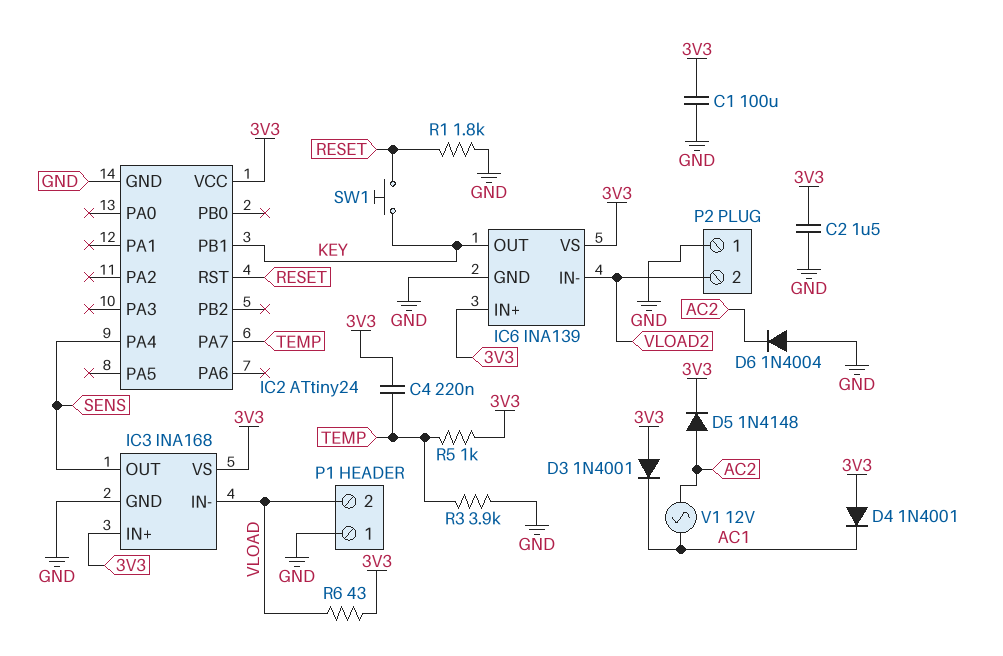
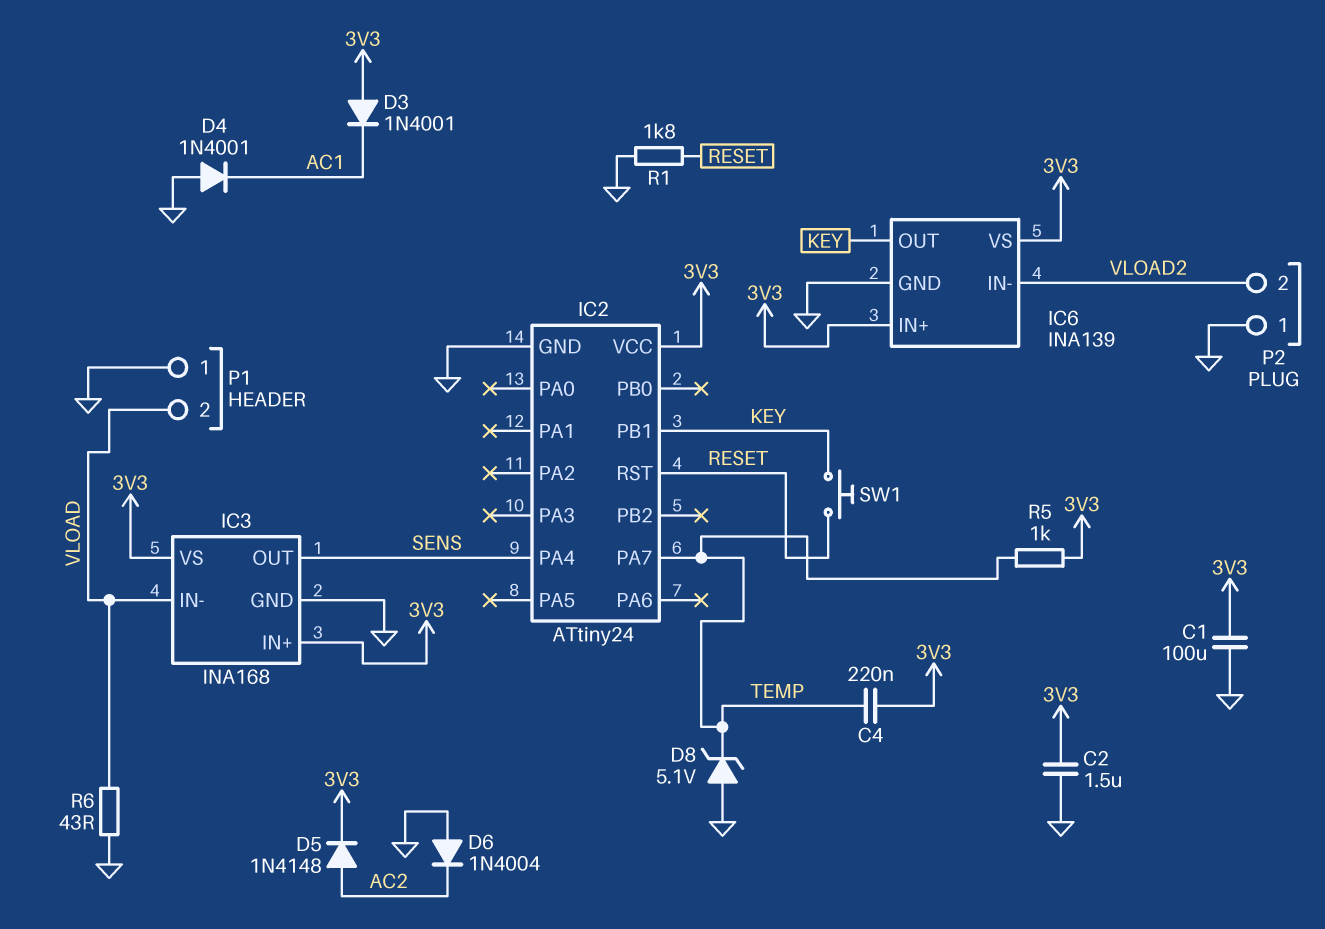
D4: diode 1N4001 (A 3V3, K AC1) -> diode 1N4001 (A GND, K AC1)
D8: none -> zener 5.1V (A GND, K TEMP)
R3: 3.9k (GND, TEMP) -> none
R6: 43 (3V3, VLOAD) -> 43 (GND, VLOAD)
V1: AC 12V (AC1, AC2) -> none

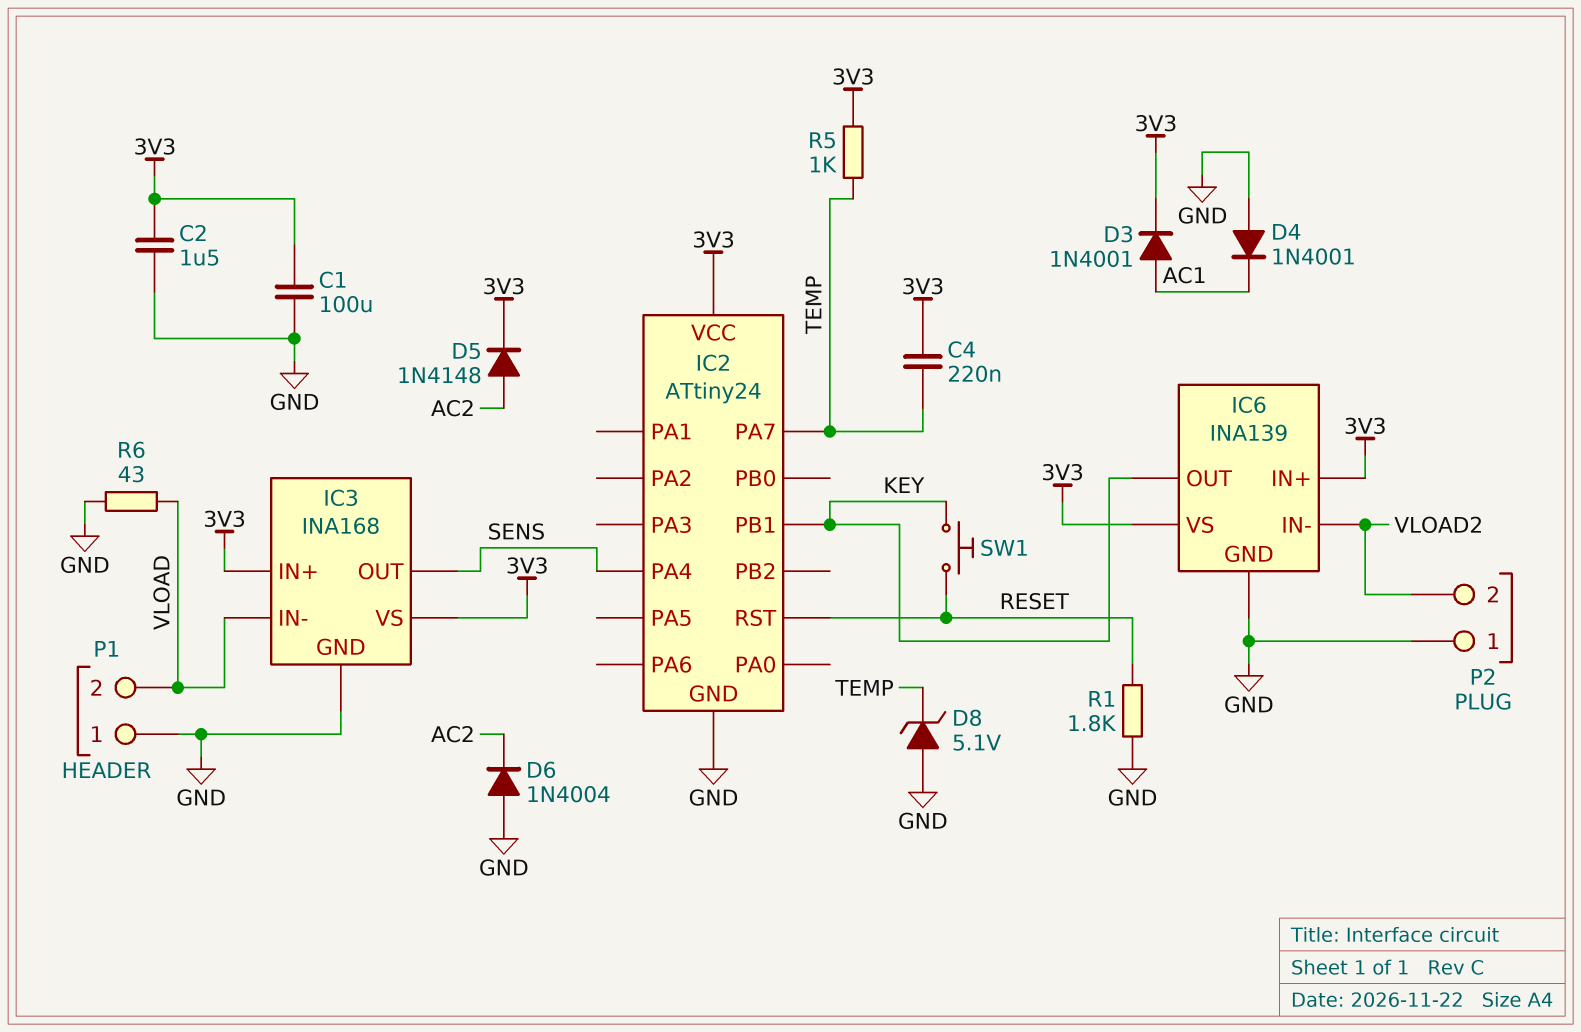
D3: diode 1N4001 (A 3V3, K AC1) -> diode 1N4001 (A AC1, K 3V3)

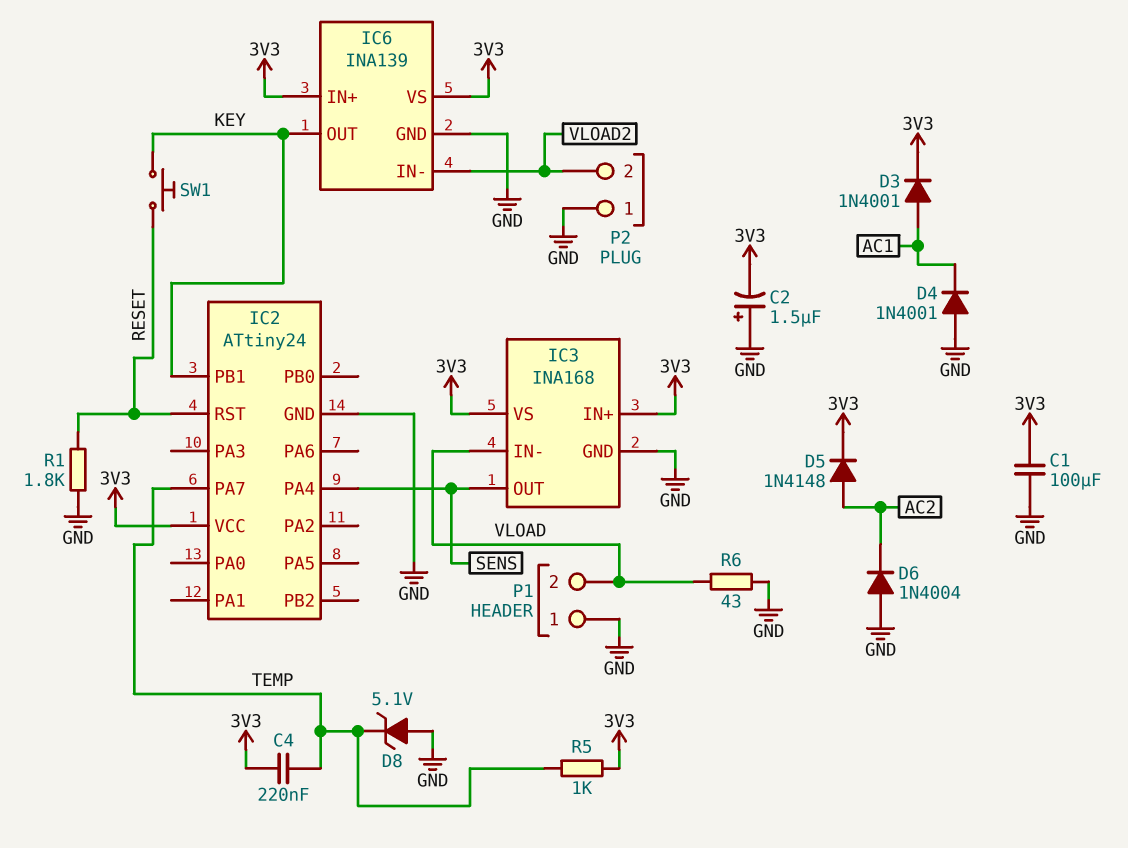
C2: 1.5uF (3V3, GND) -> 1.5uF (plus GND, minus 3V3)

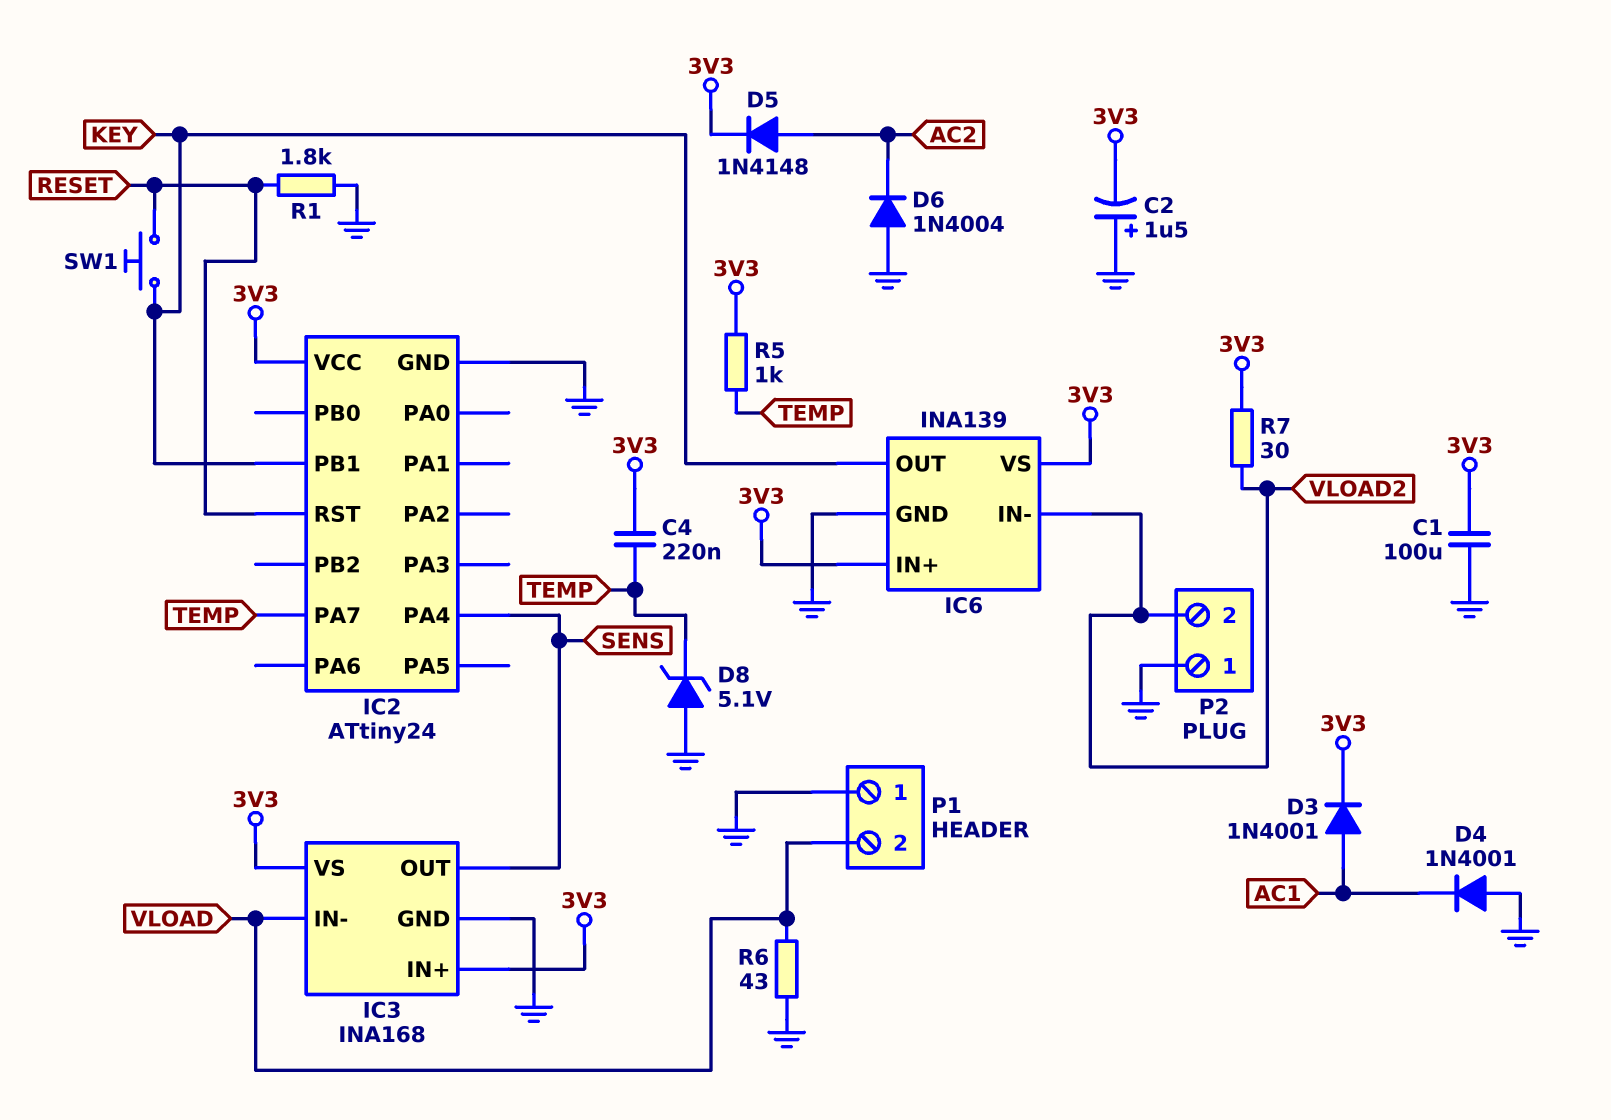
R7: none -> 30 (3V3, VLOAD2)

